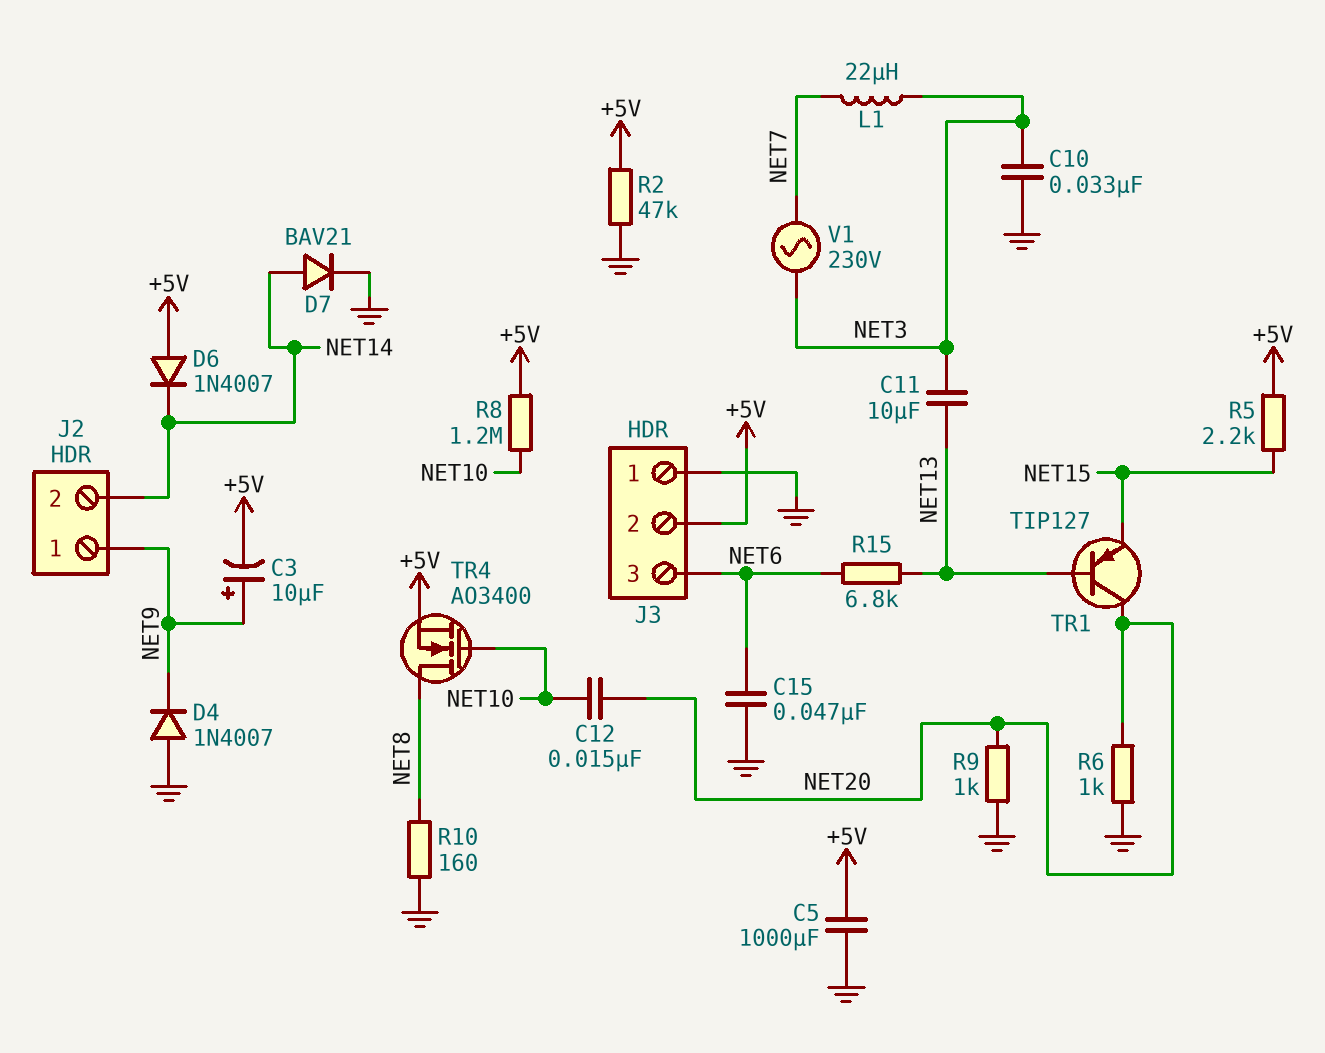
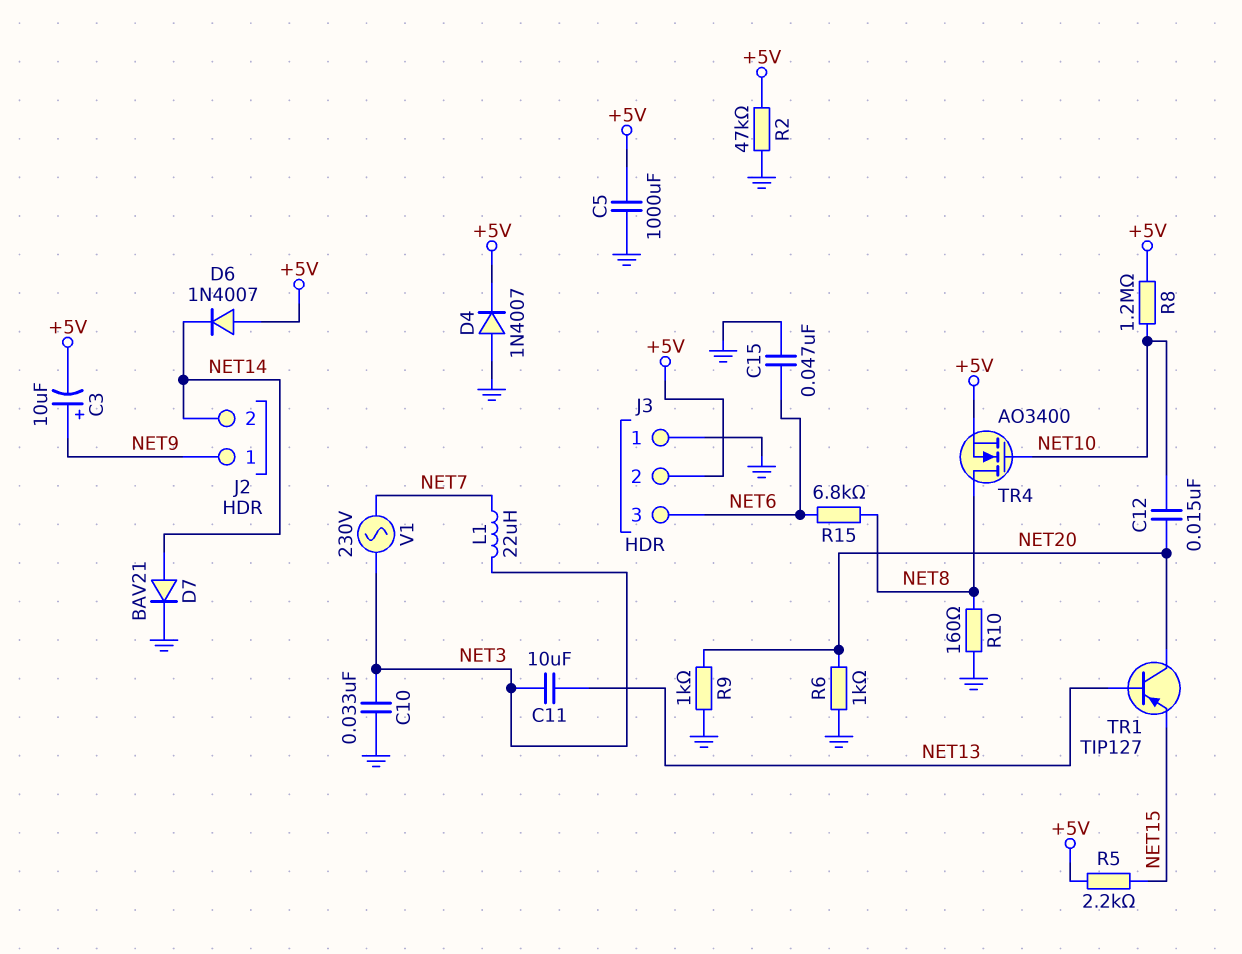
D4: diode 1N4007 (A GND, K NET9) -> diode 1N4007 (A GND, K +5V)
R15: 6.8k (NET6, NET13) -> 6.8k (NET6, NET8)

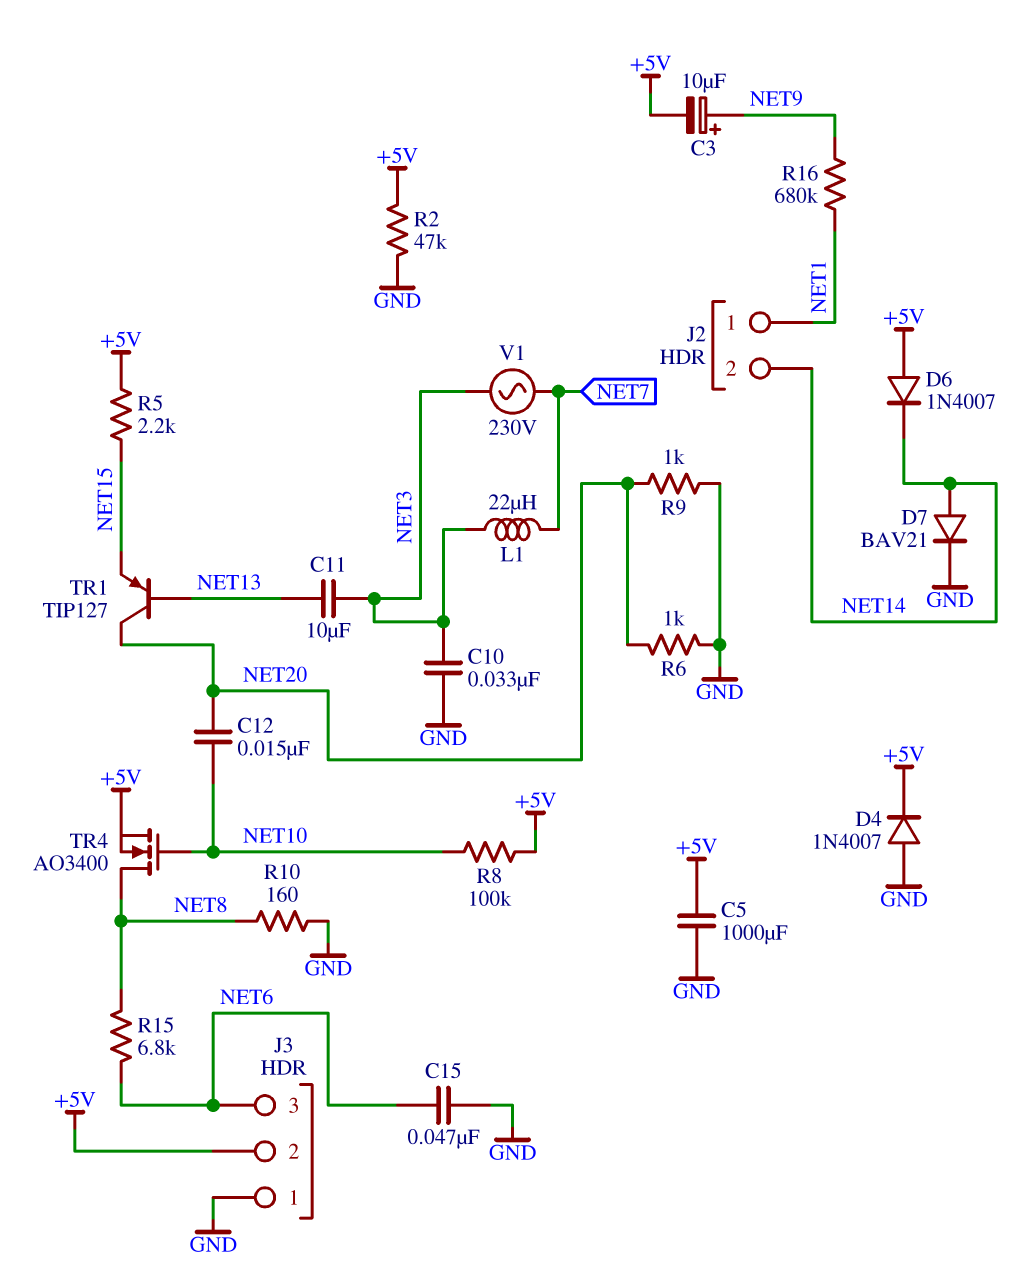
J2 pin 1: NET9 -> NET1
R8: 1.2M (+5V, NET10) -> 100k (+5V, NET10)
R16: none -> 680k (NET1, NET9)

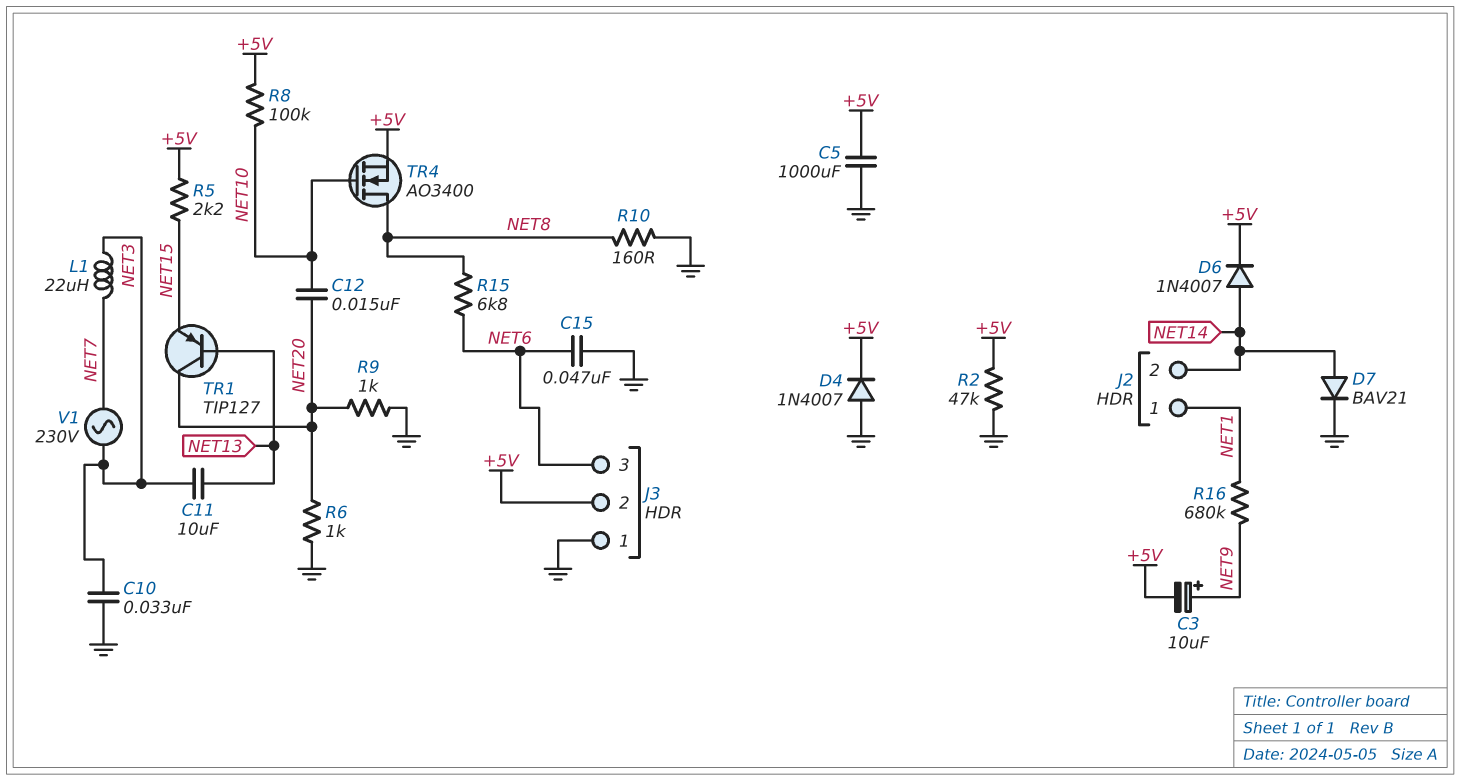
D6: diode 1N4007 (A +5V, K NET14) -> diode 1N4007 (A NET14, K +5V)

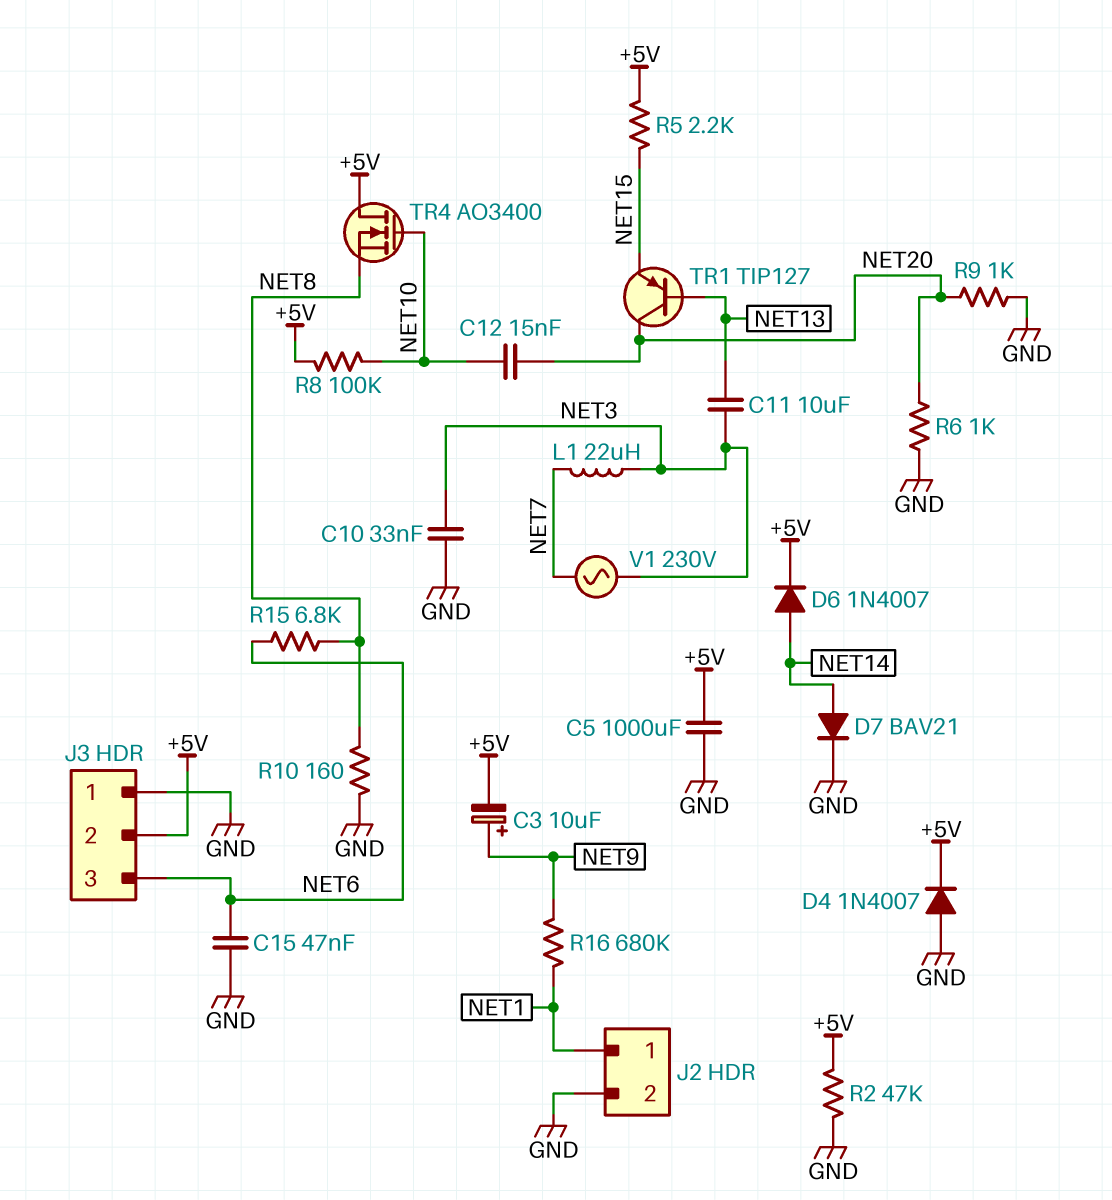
J2 pin 2: NET14 -> GND
TR4: NMOS AO3400 (G NET10, D NET8, S +5V) -> NMOS AO3400 (G NET10, D +5V, S NET8)

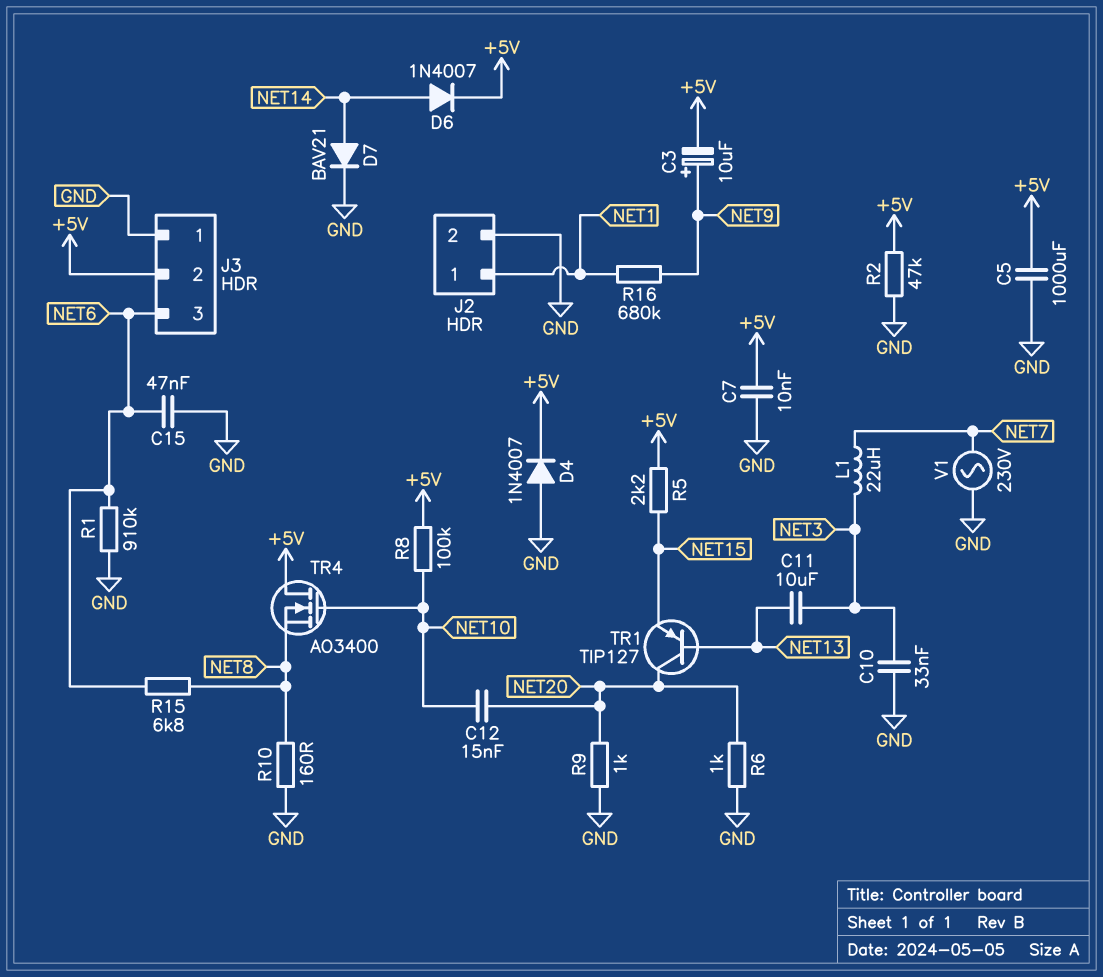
C7: none -> 10nF (+5V, GND)
R1: none -> 910k (GND, NET6)
V1: AC 230V (NET3, NET7) -> AC 230V (GND, NET7)

